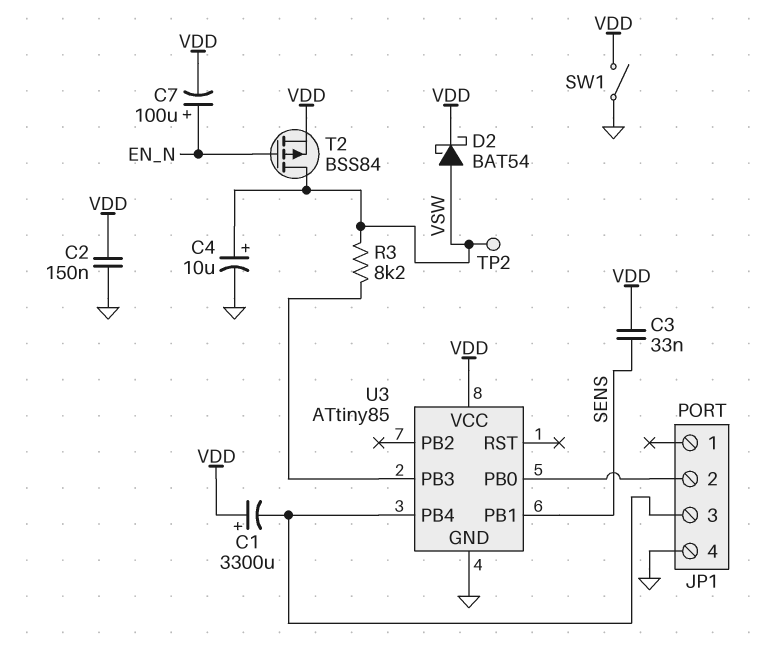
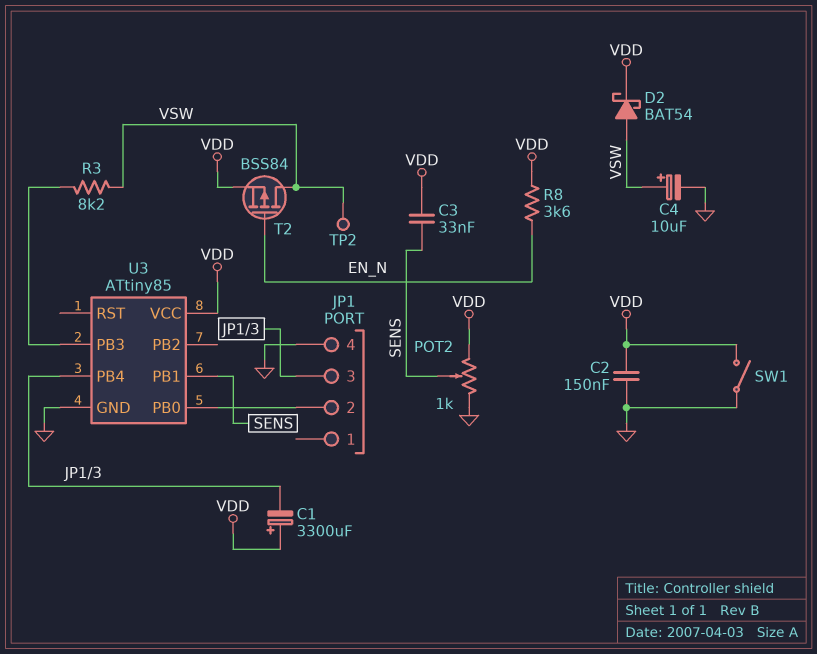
C7: 100uF (plus EN_N, minus VDD) -> none
POT2: none -> 1k (GND, VDD, wiper SENS)
R8: none -> 3.6k (EN_N, VDD)

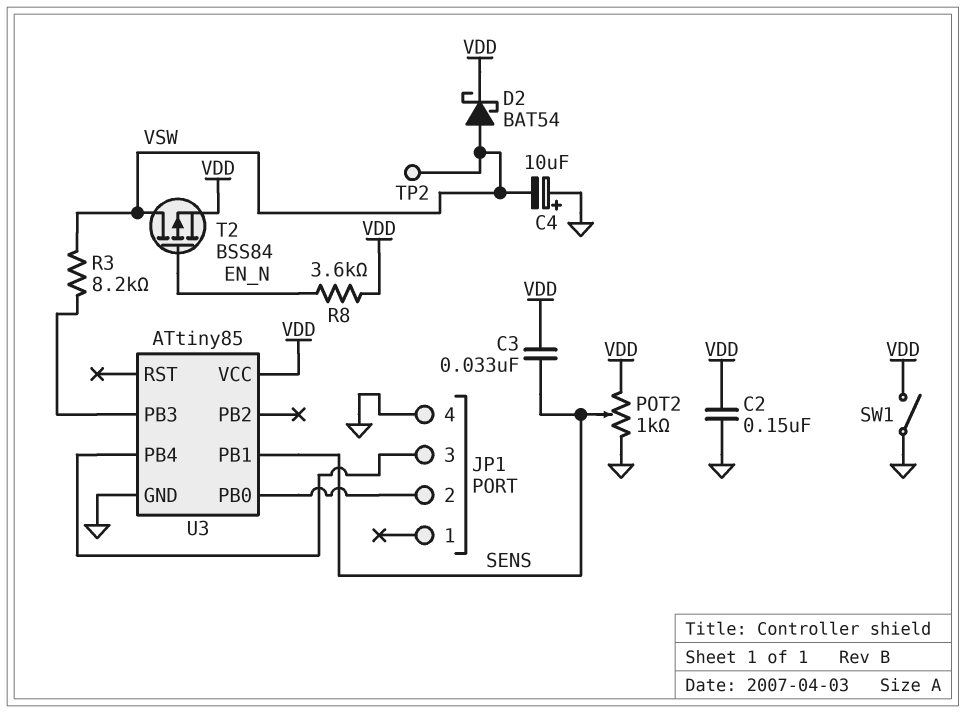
C1: 3300uF (plus VDD, minus JP1/3) -> none
C4: 10uF (plus VSW, minus GND) -> 10uF (plus GND, minus VSW)

